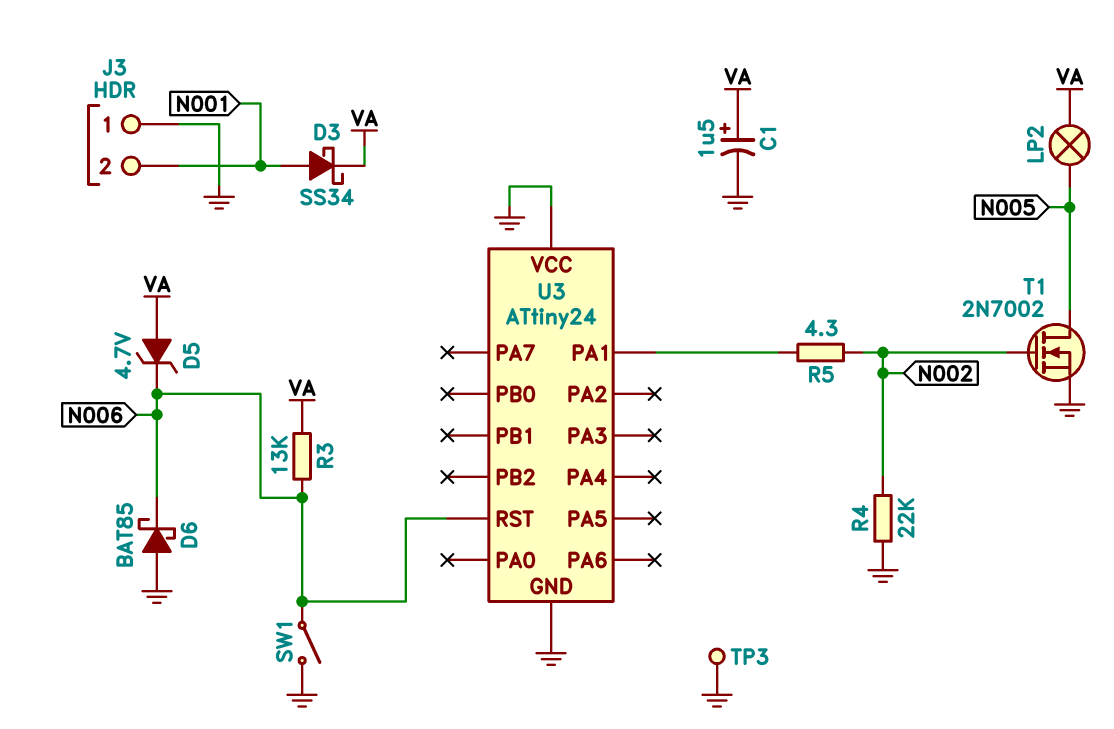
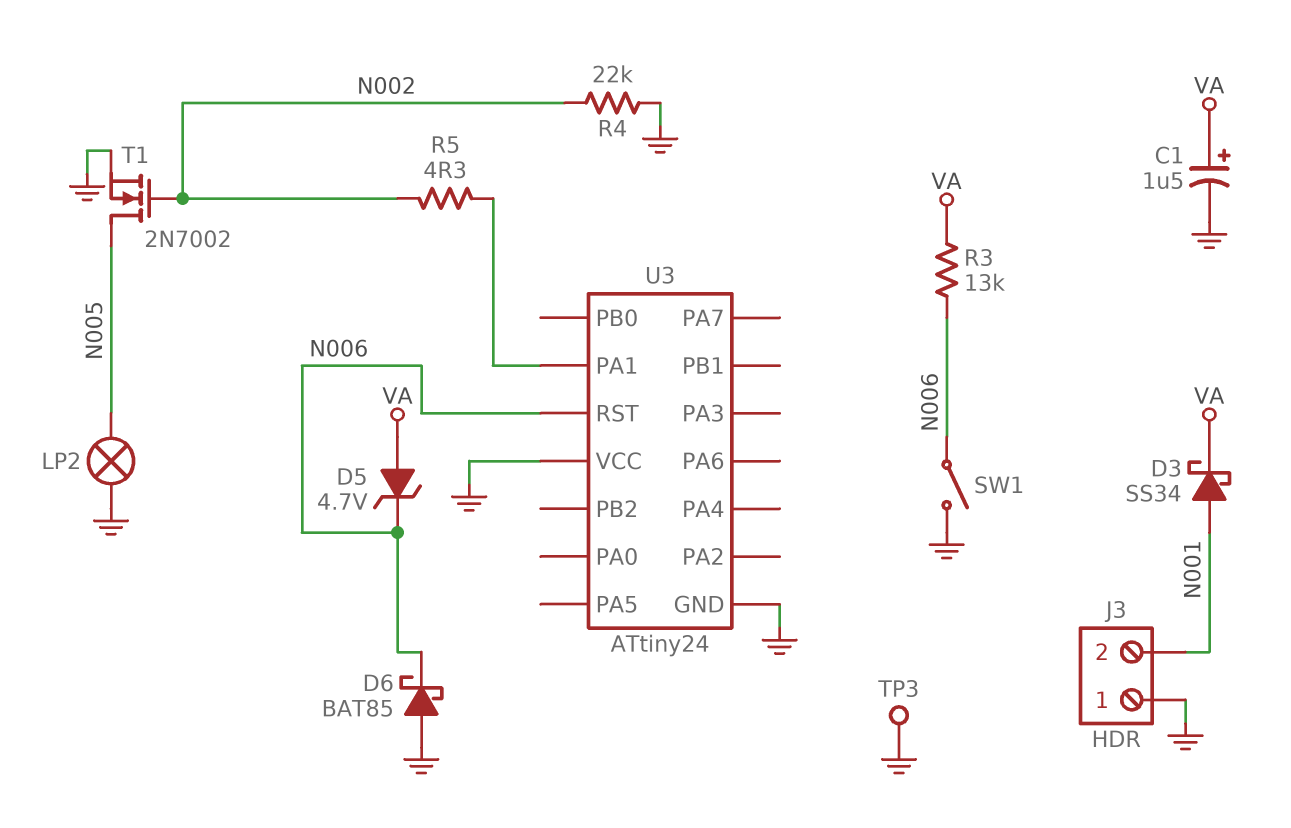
LP2: lamp (N005, VA) -> lamp (GND, N005)

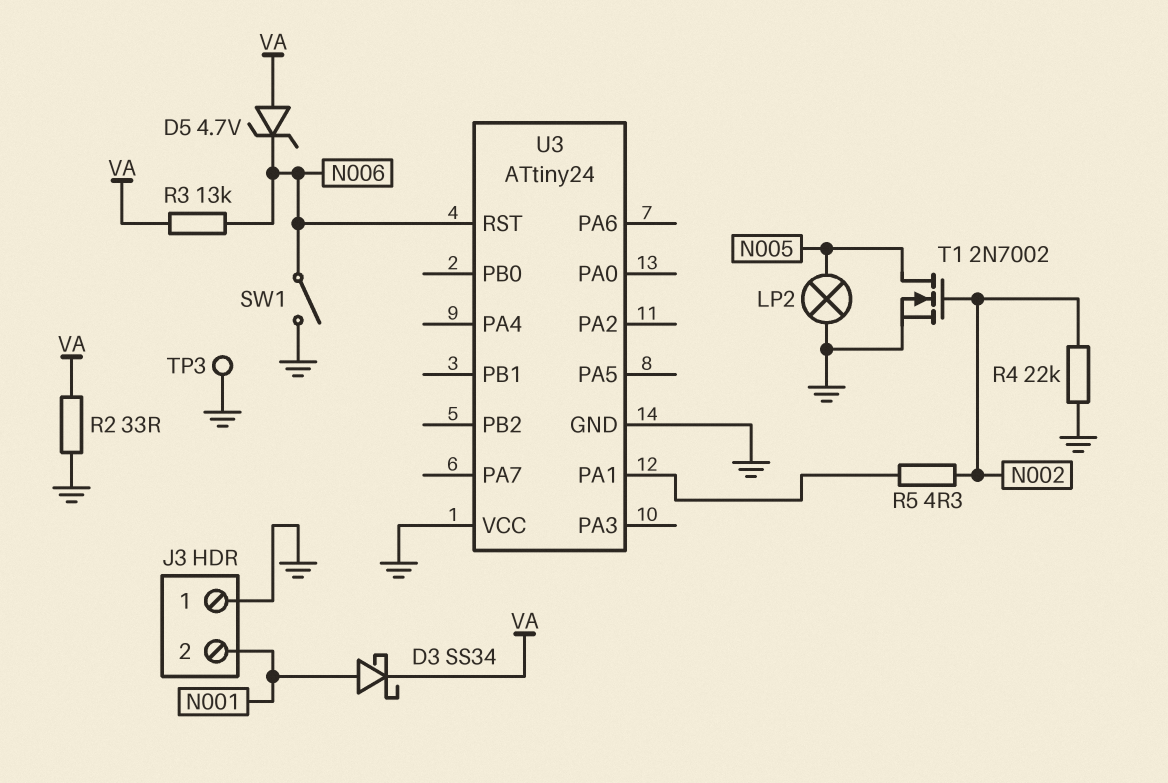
C1: 1.5uF (plus VA, minus GND) -> none
D6: schottky BAT85 (A GND, K N006) -> none
R2: none -> 33 (GND, VA)

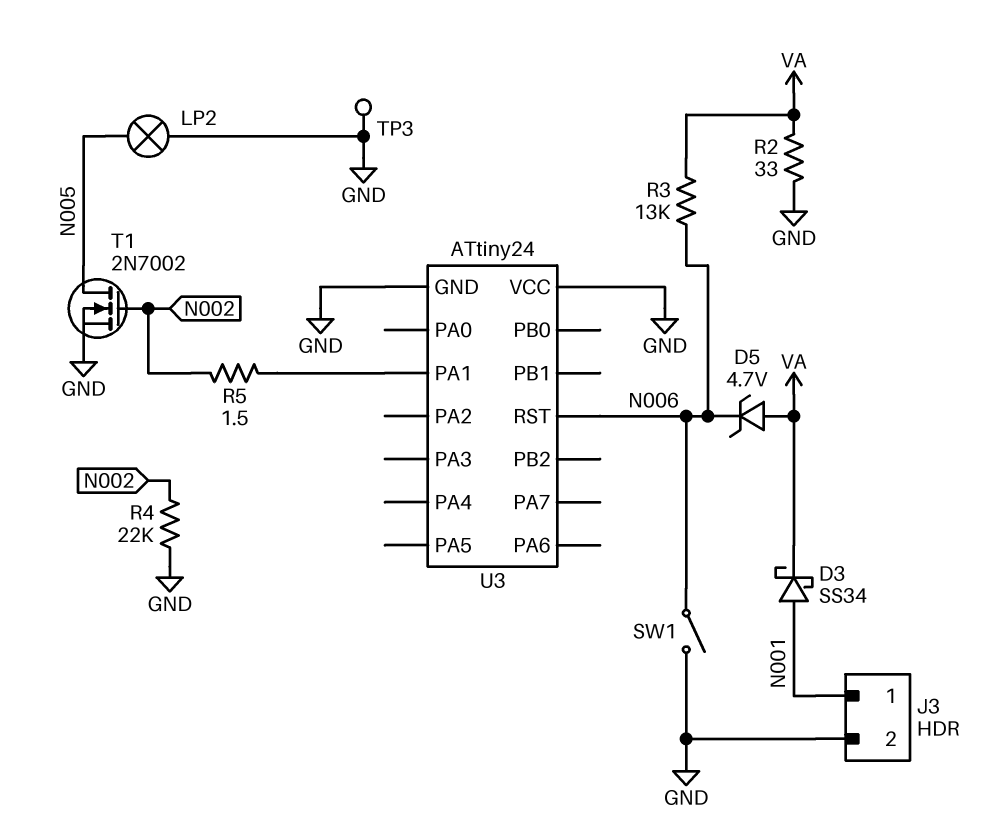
J3 pin 1: GND -> N001
J3 pin 2: N001 -> GND
R5: 4.3 (N002, U3/PA1) -> 1.5 (N002, U3/PA1)

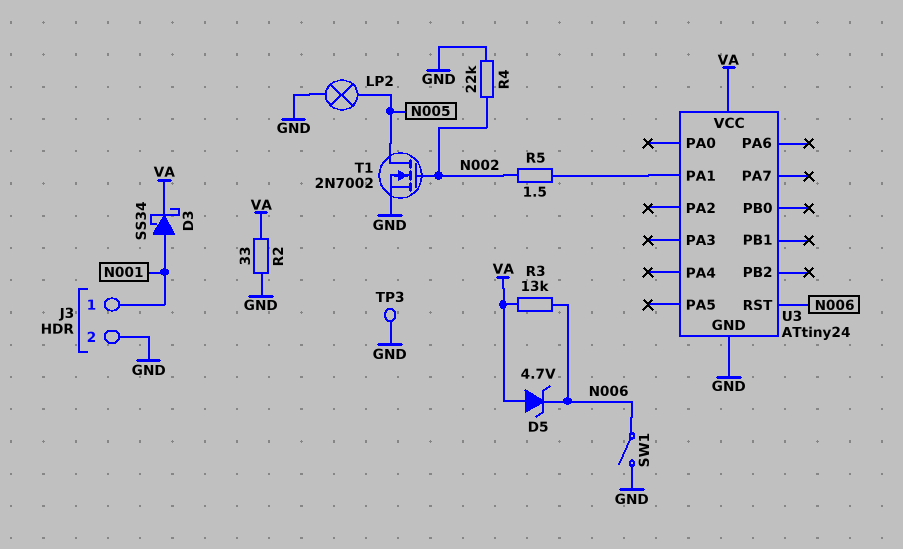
U3 pin VCC: GND -> VA

